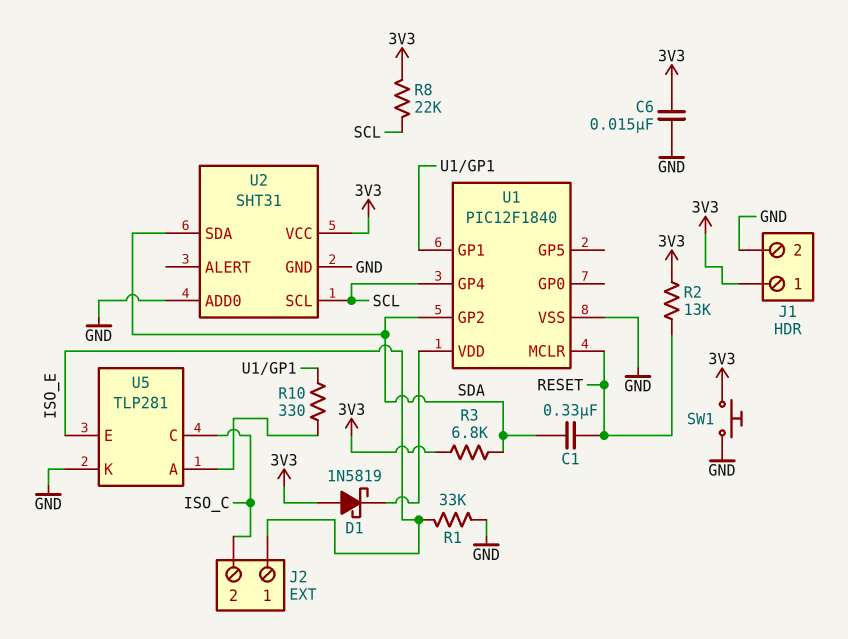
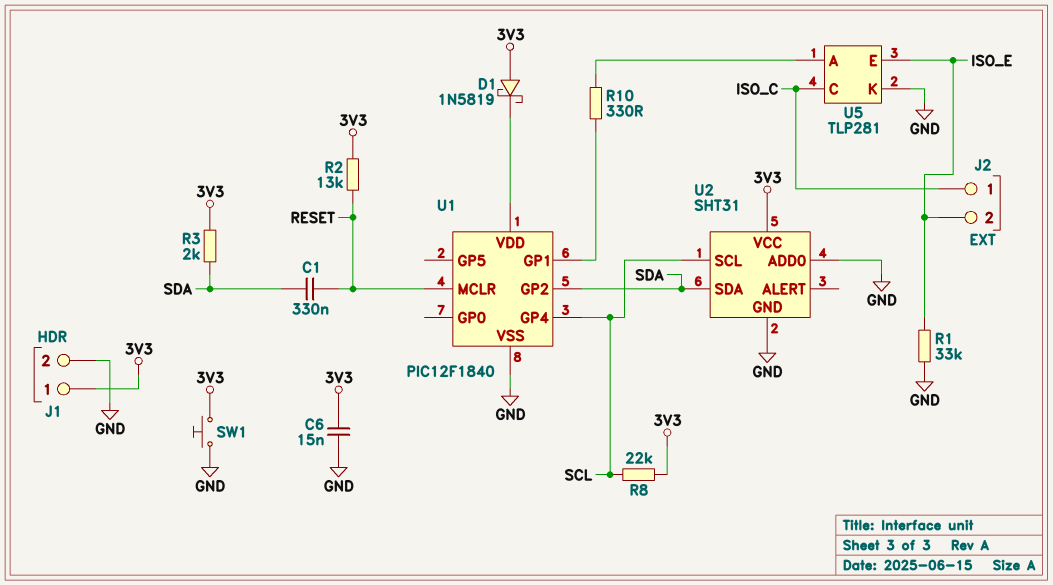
J2 pin 1: ISO_E -> ISO_C
J2 pin 2: ISO_C -> ISO_E
R3: 6.8k (3V3, SDA) -> 2k (3V3, SDA)

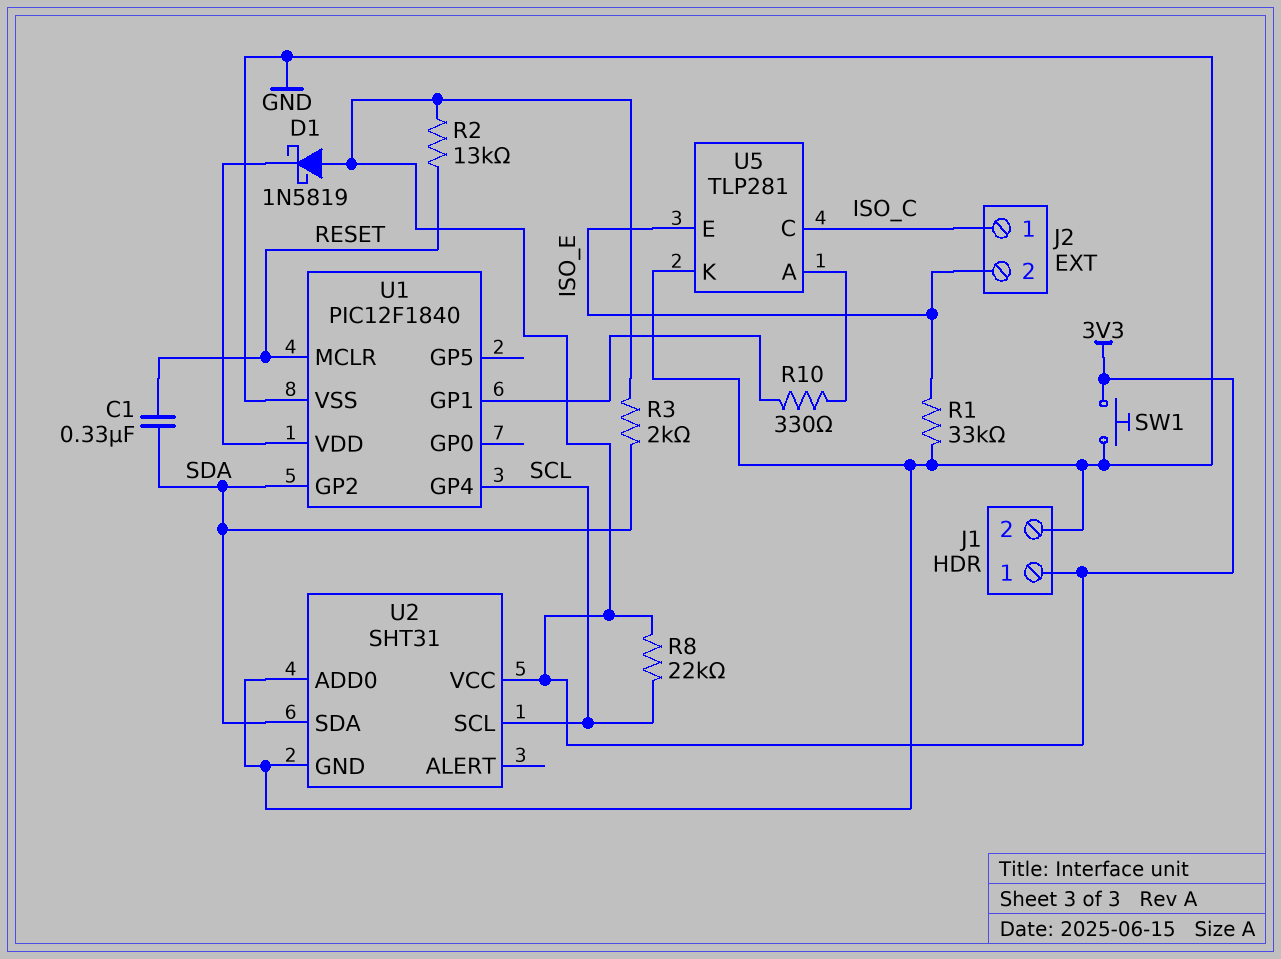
C6: 15nF (3V3, GND) -> none

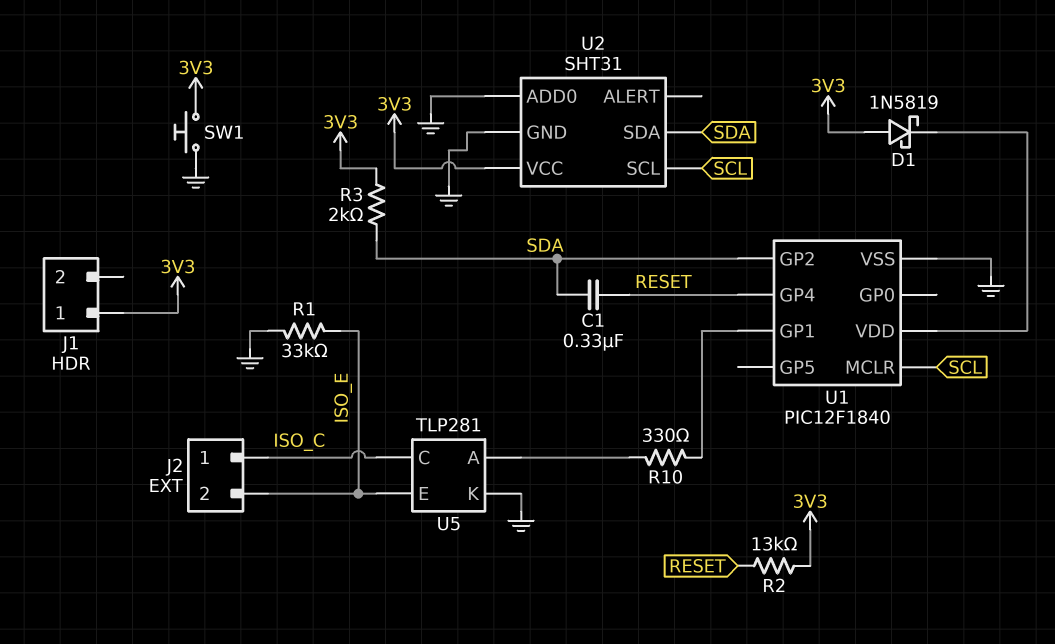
J1 pin 2: GND -> none
R8: 22k (3V3, SCL) -> none
U1 pin GP4: SCL -> RESET
U1 pin MCLR: RESET -> SCL

